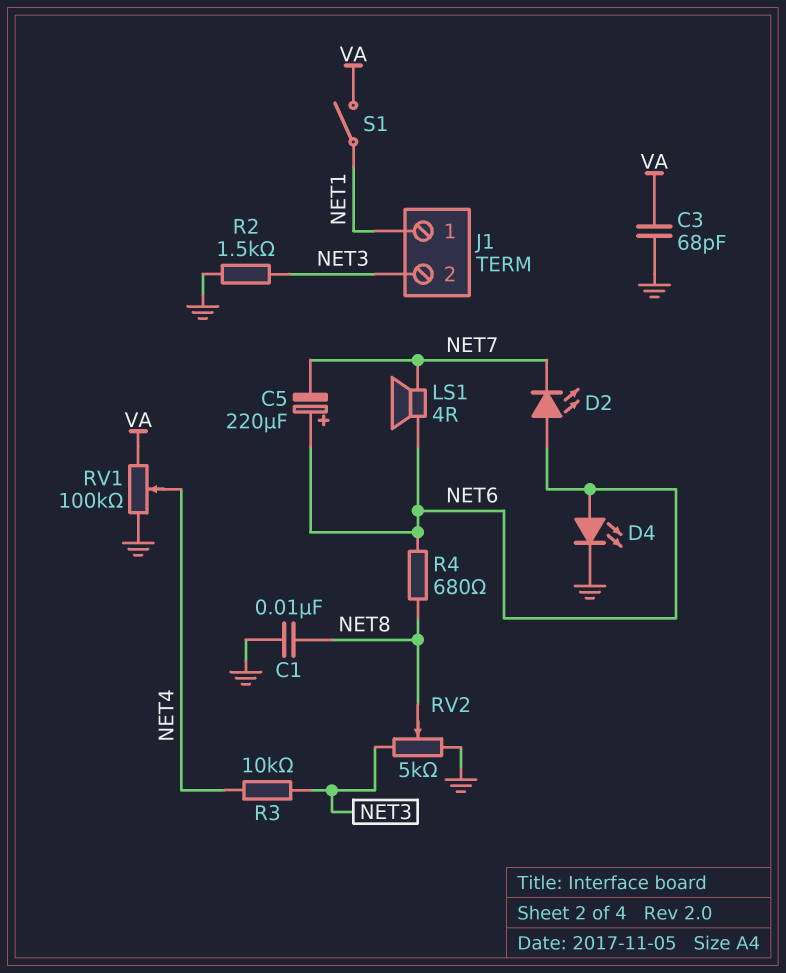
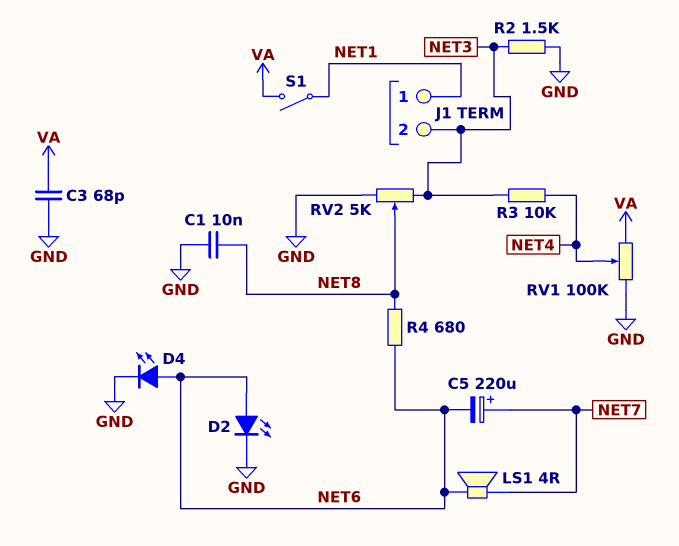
C5: 220uF (plus NET6, minus NET7) -> 220uF (plus NET7, minus NET6)
D2: LED (A NET6, K NET7) -> LED (A NET6, K GND)

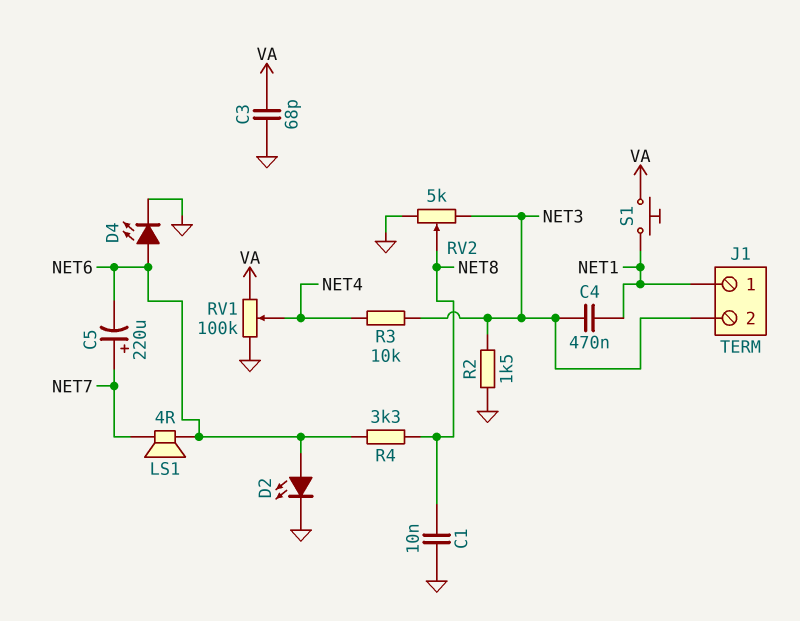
C4: none -> 470nF (NET1, NET3)
R4: 680 (NET6, NET8) -> 3.3k (NET6, NET8)
S1: switch (NET1, VA) -> button (NET1, VA)

